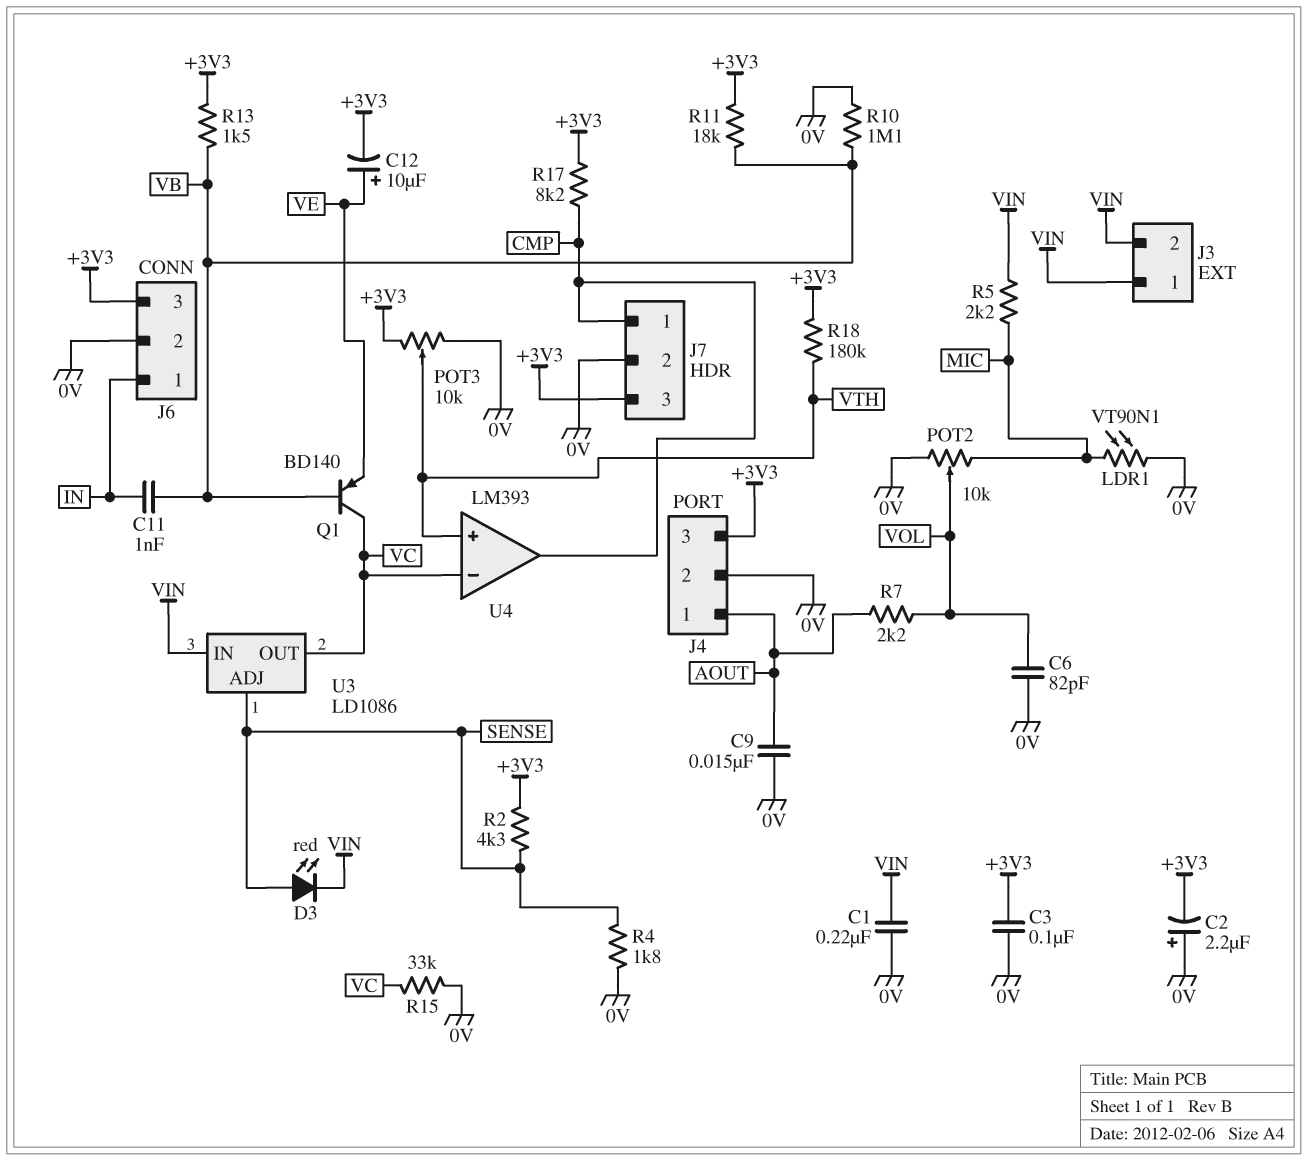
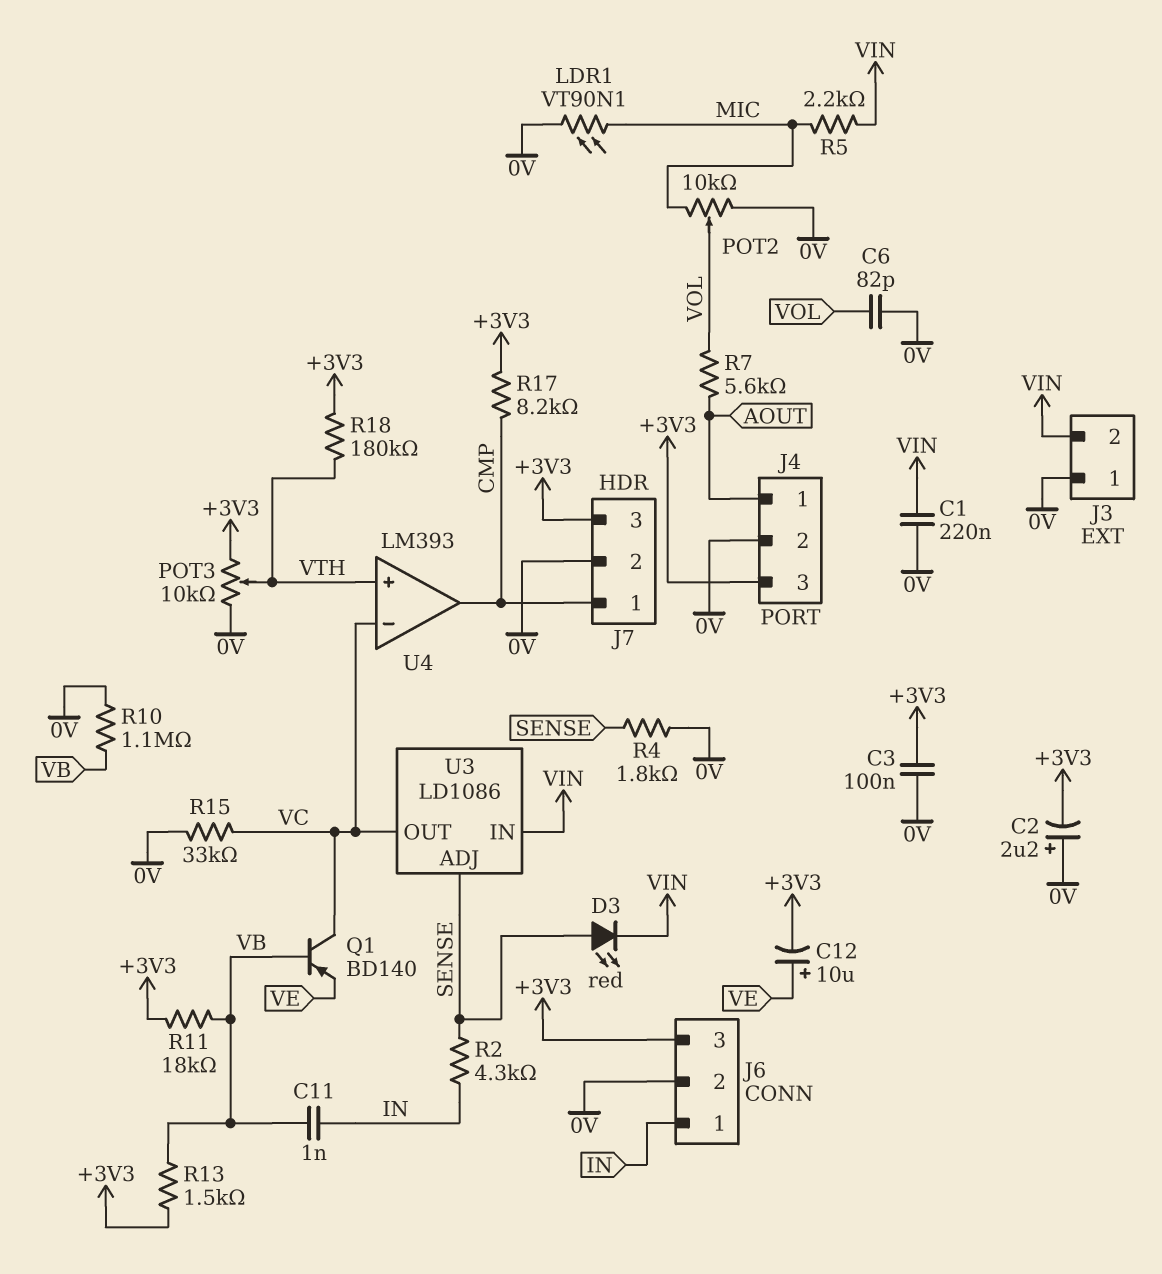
C9: 15nF (0V, AOUT) -> none
J3 pin 1: VIN -> 0V
R2: 4.3k (+3V3, SENSE) -> 4.3k (IN, SENSE)
R7: 2.2k (AOUT, VOL) -> 5.6k (AOUT, VOL)

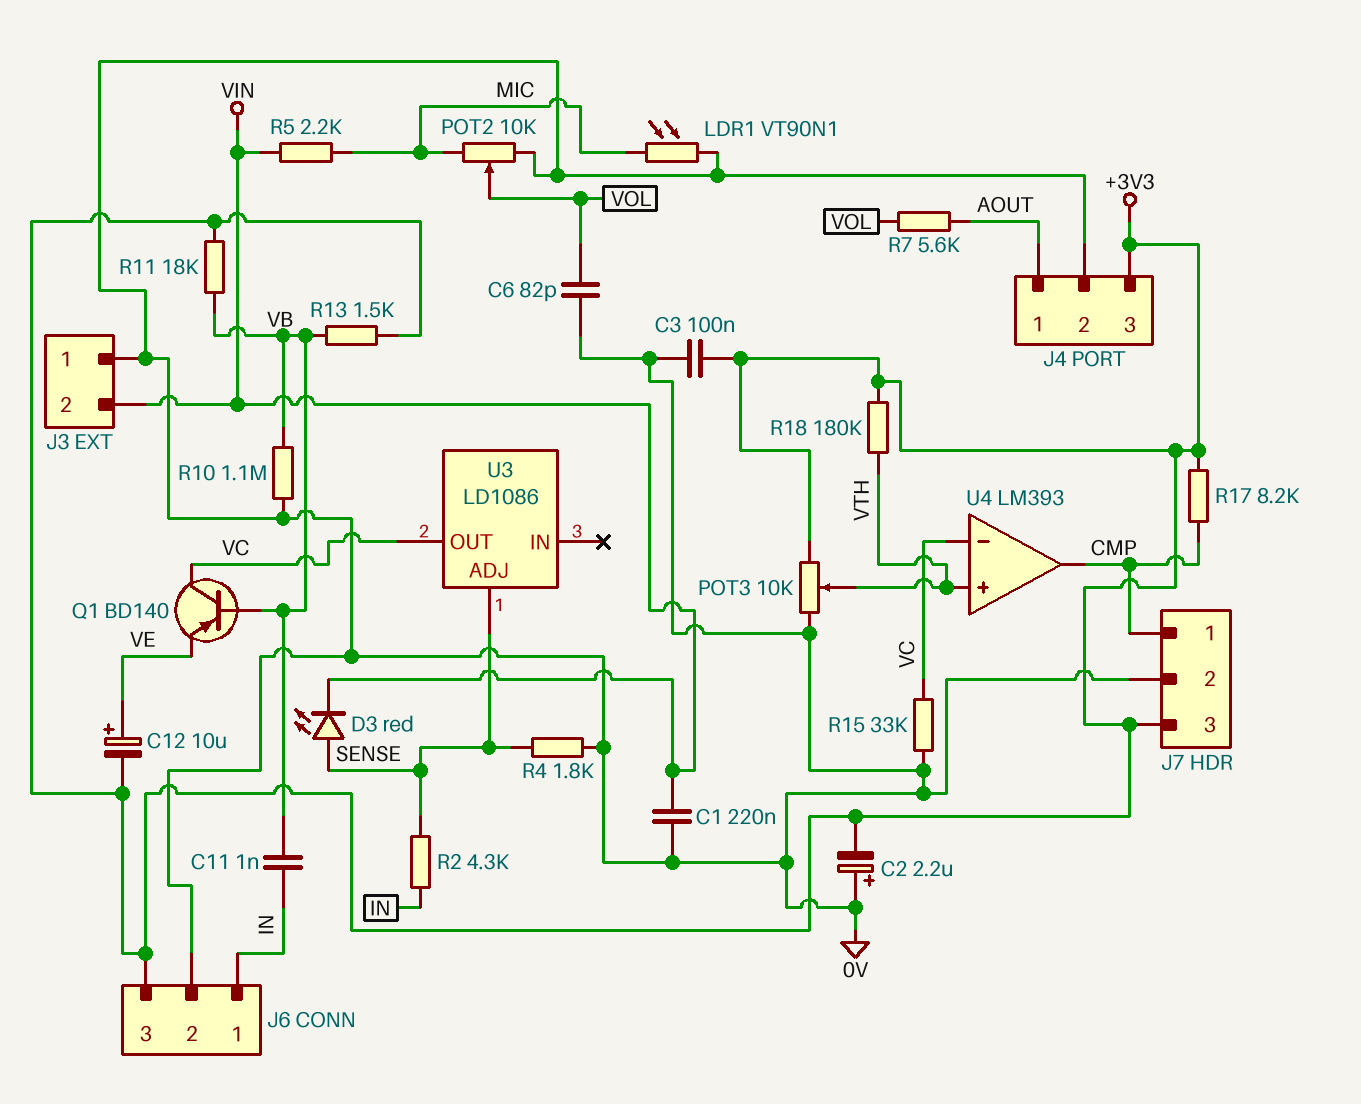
U3 pin IN: VIN -> none

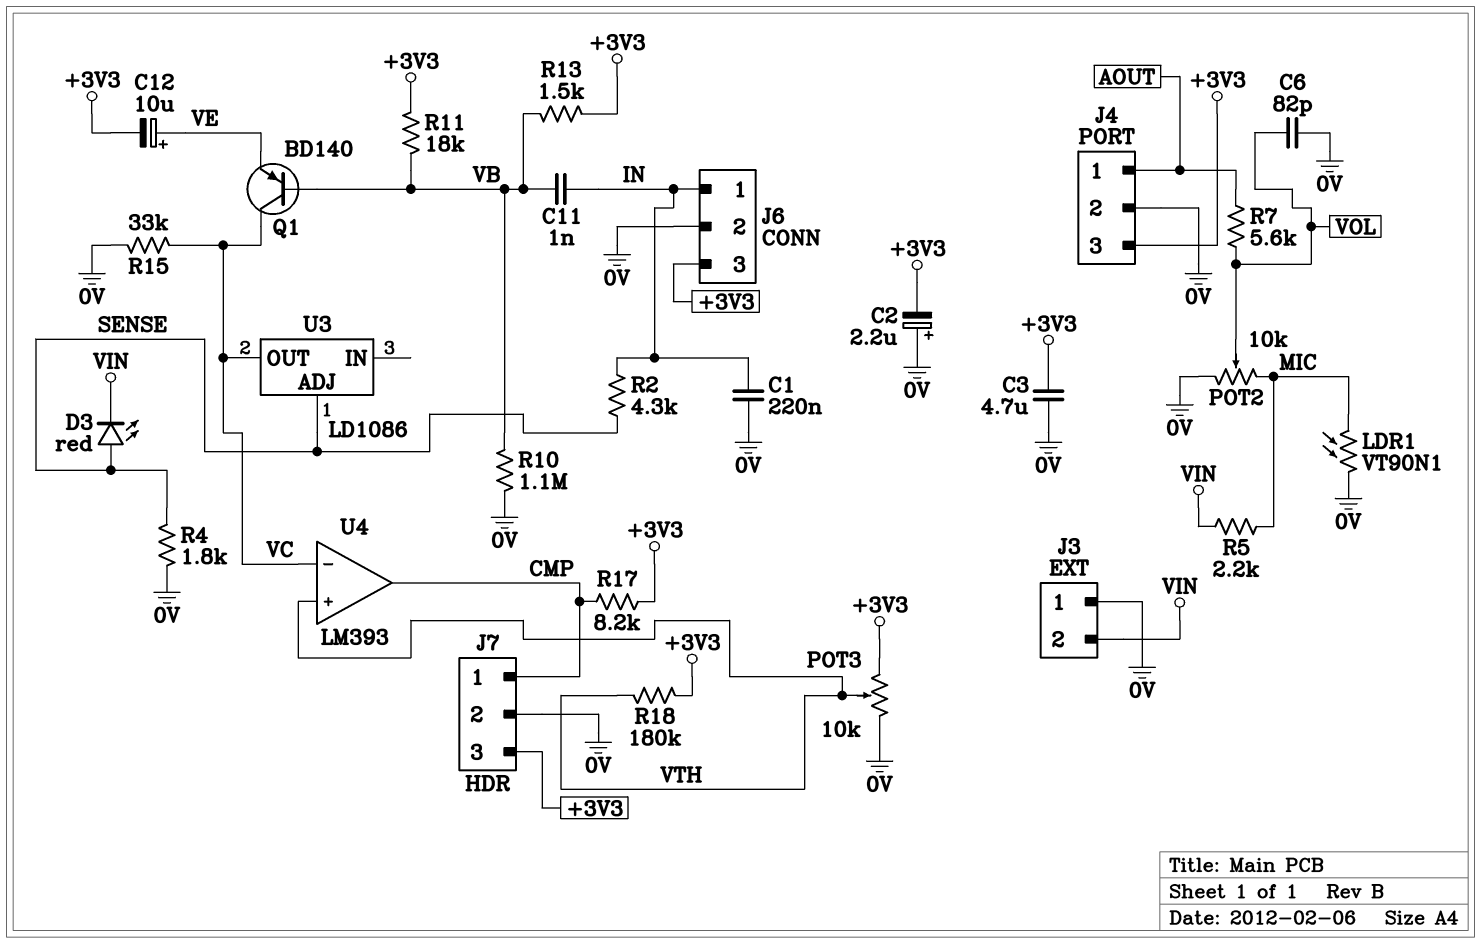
C1: 220nF (0V, VIN) -> 220nF (0V, IN)
C3: 100nF (+3V3, 0V) -> 4.7uF (+3V3, 0V)

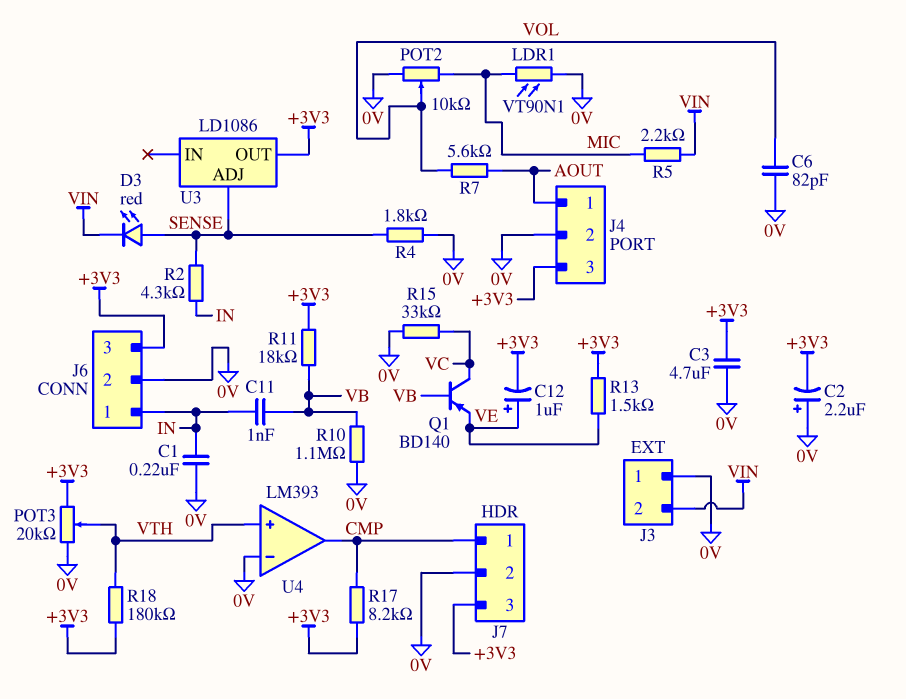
C12: 10uF (plus VE, minus +3V3) -> 1uF (plus VE, minus +3V3)
POT3: 10k (+3V3, 0V, wiper VTH) -> 20k (+3V3, 0V, wiper VTH)
R13: 1.5k (+3V3, VB) -> 1.5k (+3V3, VE)
U3 pin OUT: VC -> +3V3
U4 pin in-: VC -> 0V

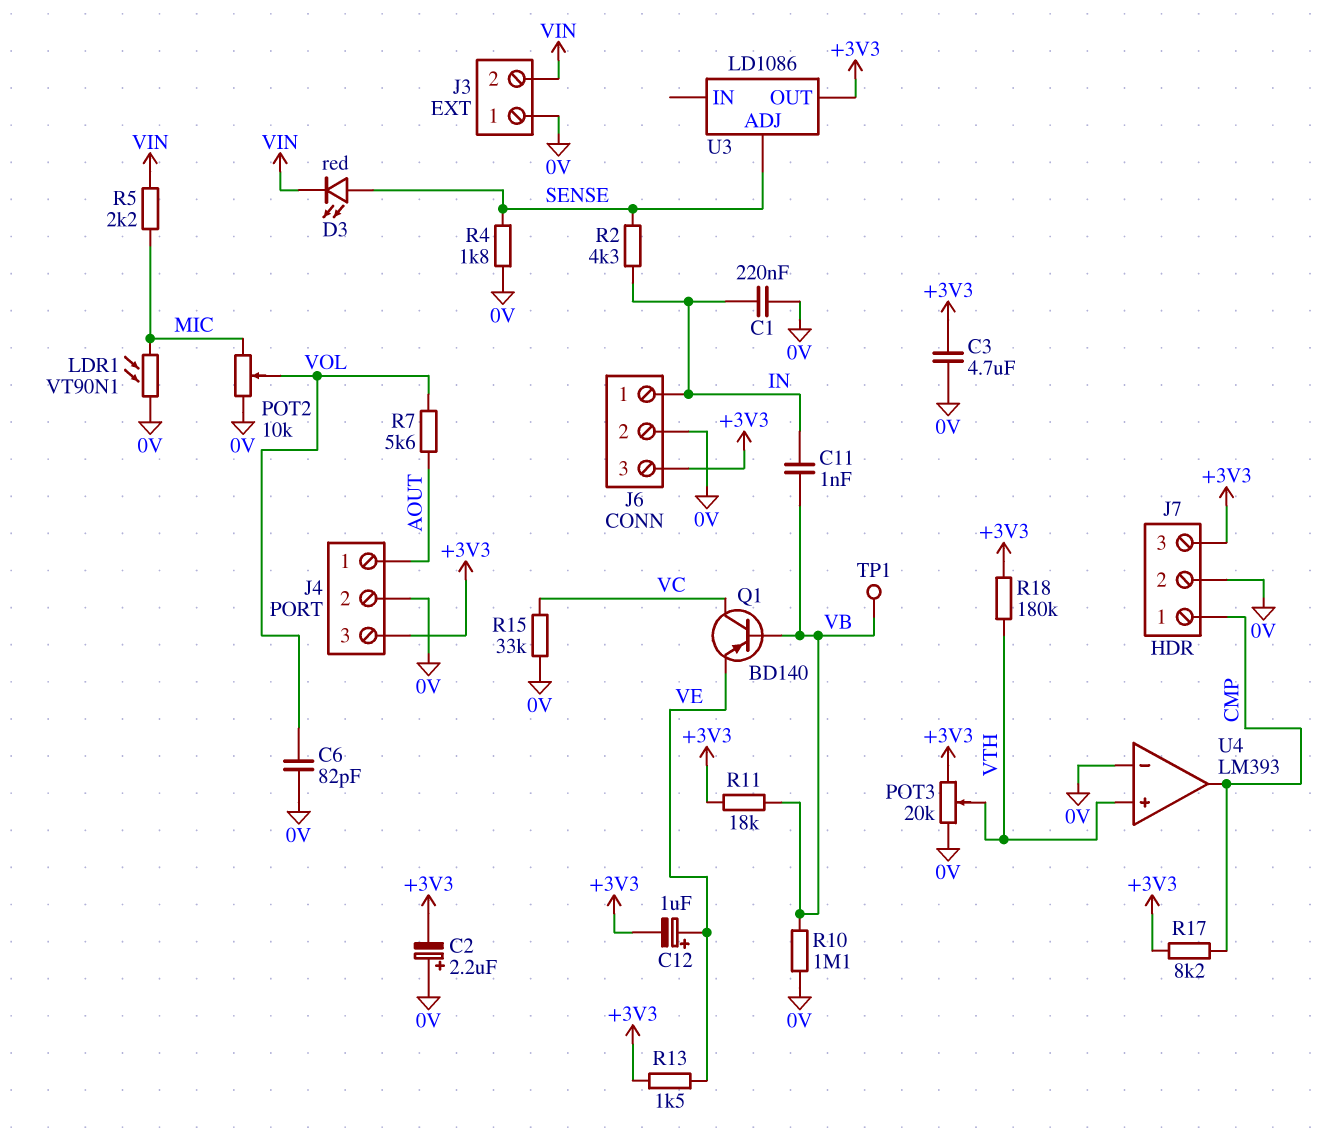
TP1: none -> test point (VB)

